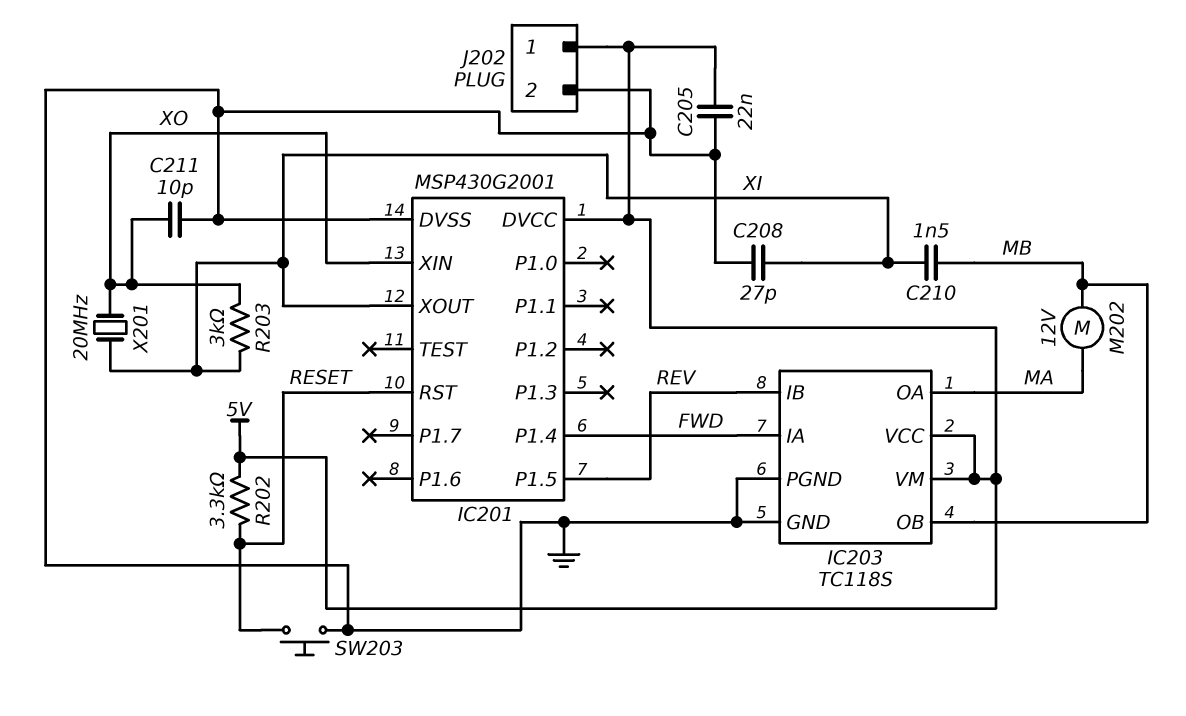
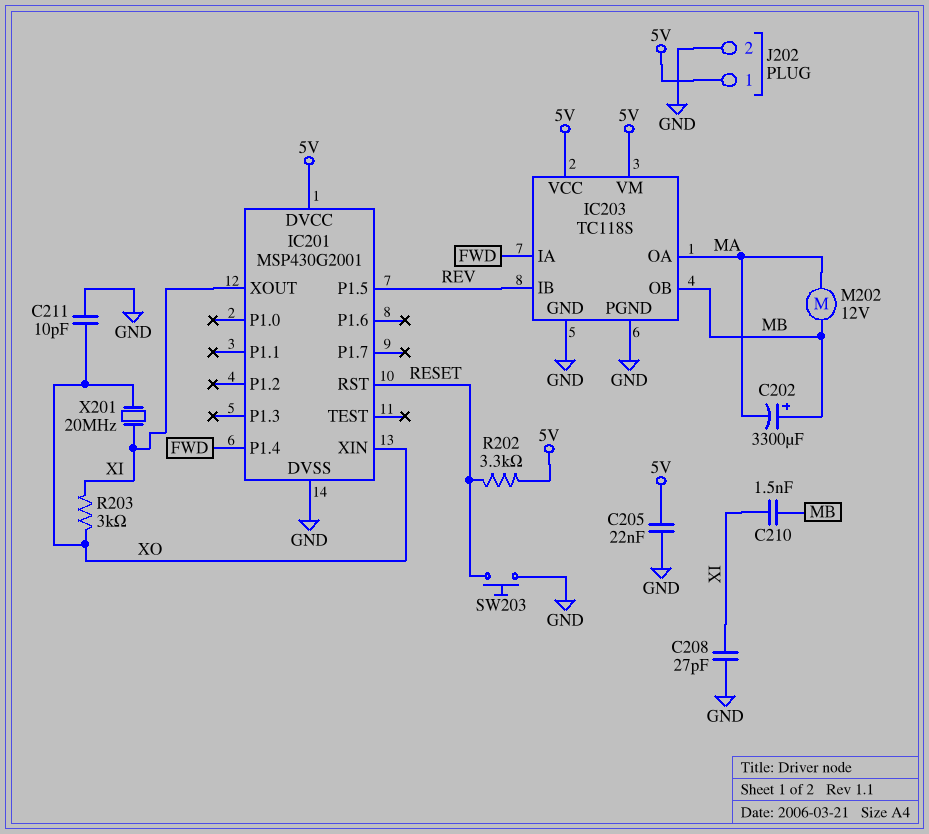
C202: none -> 3300uF (plus MB, minus MA)

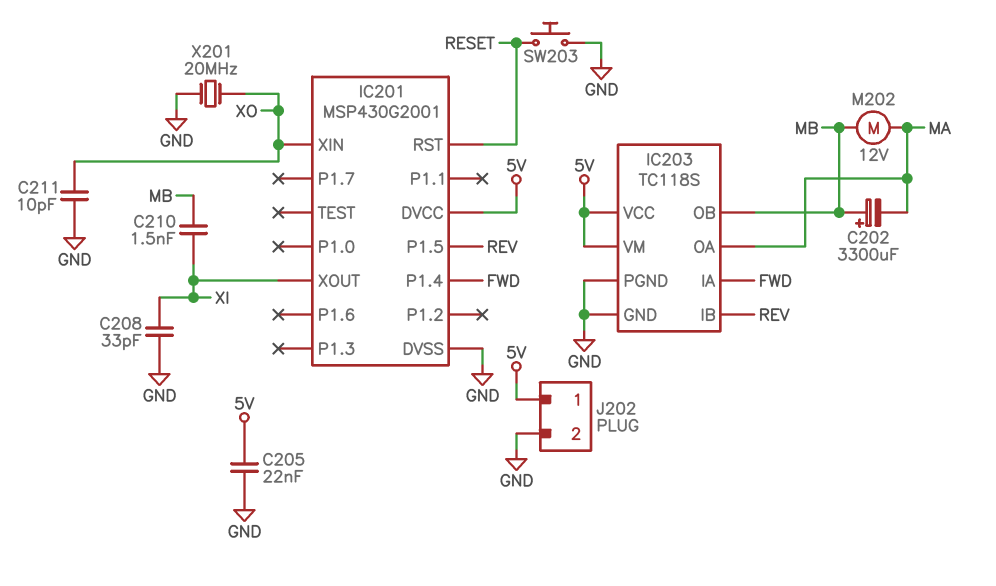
C208: 27pF (GND, XI) -> 33pF (GND, XI)
R202: 3.3k (5V, RESET) -> none
R203: 3k (XI, XO) -> none
X201: 20MHz (XI, XO) -> 20MHz (GND, XO)

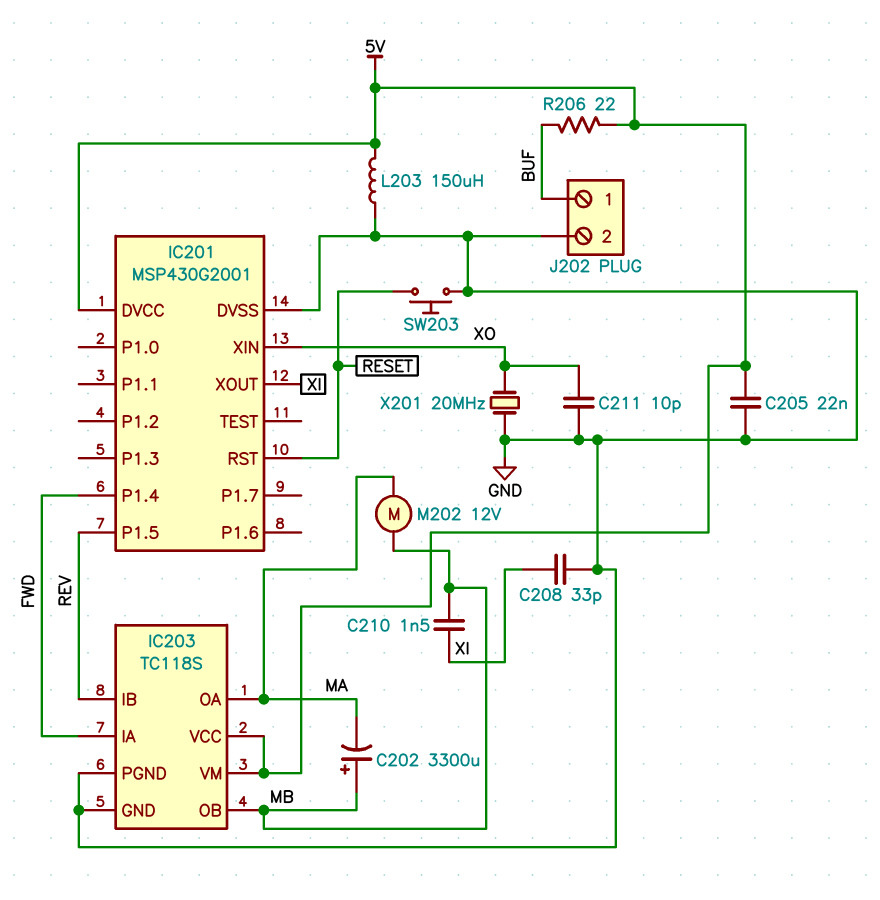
J202 pin 1: 5V -> BUF
L203: none -> 150uH (5V, GND)
R206: none -> 22 (5V, BUF)

